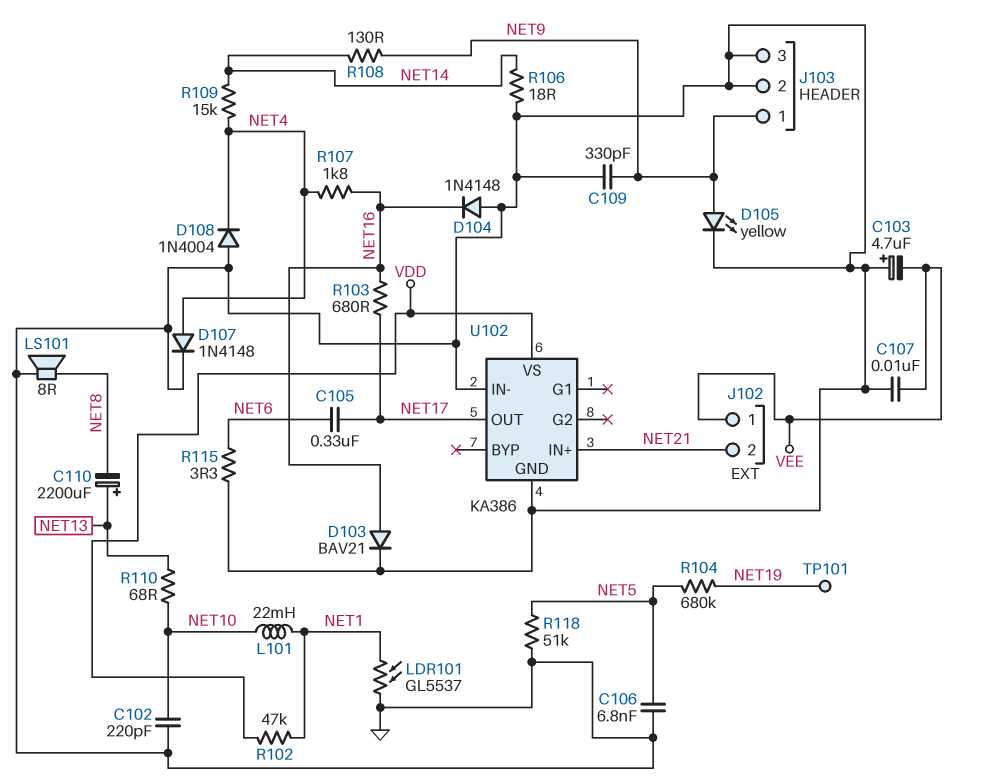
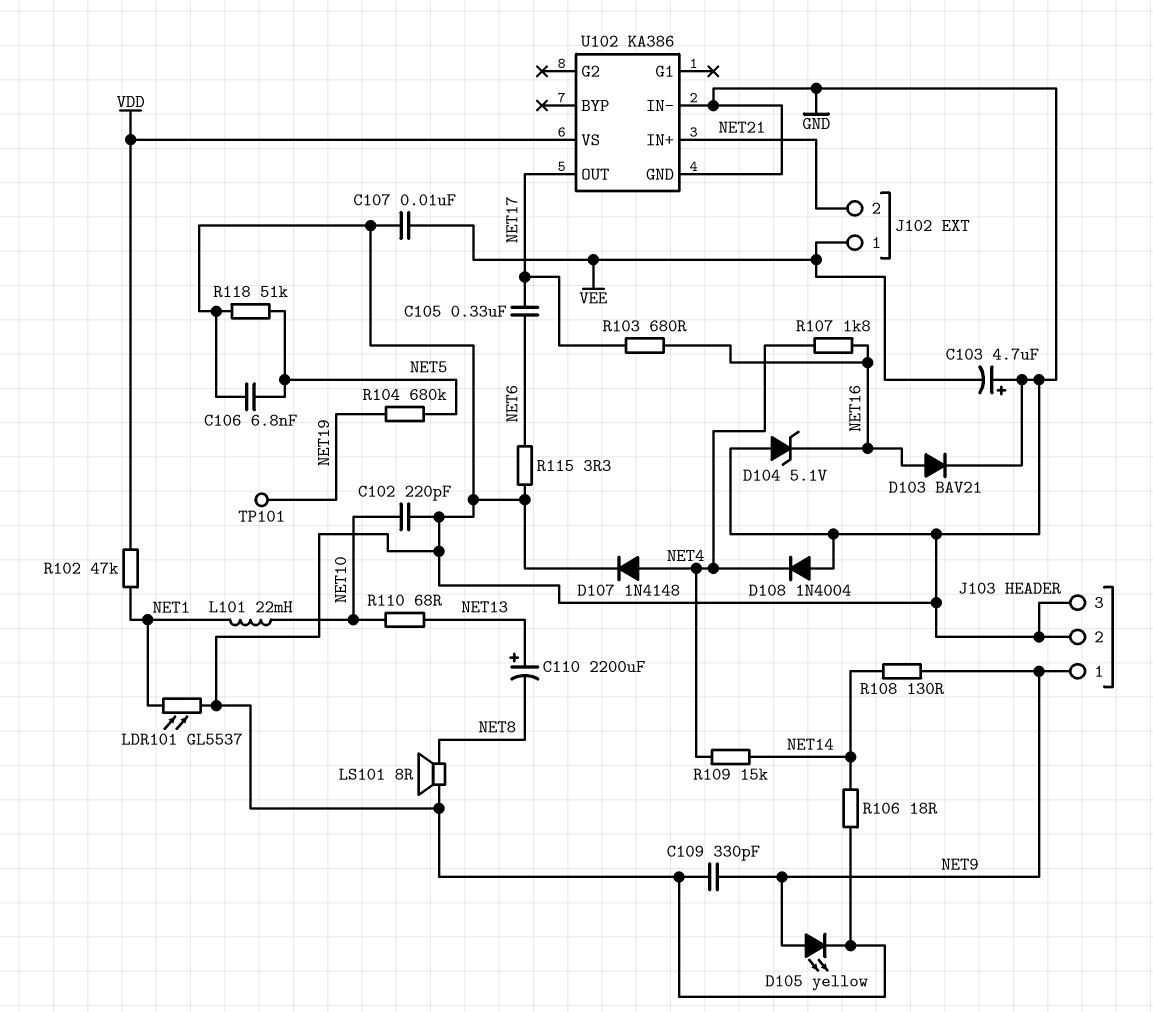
D104: diode 1N4148 (A GND, K NET16) -> zener 5.1V (A GND, K NET16)

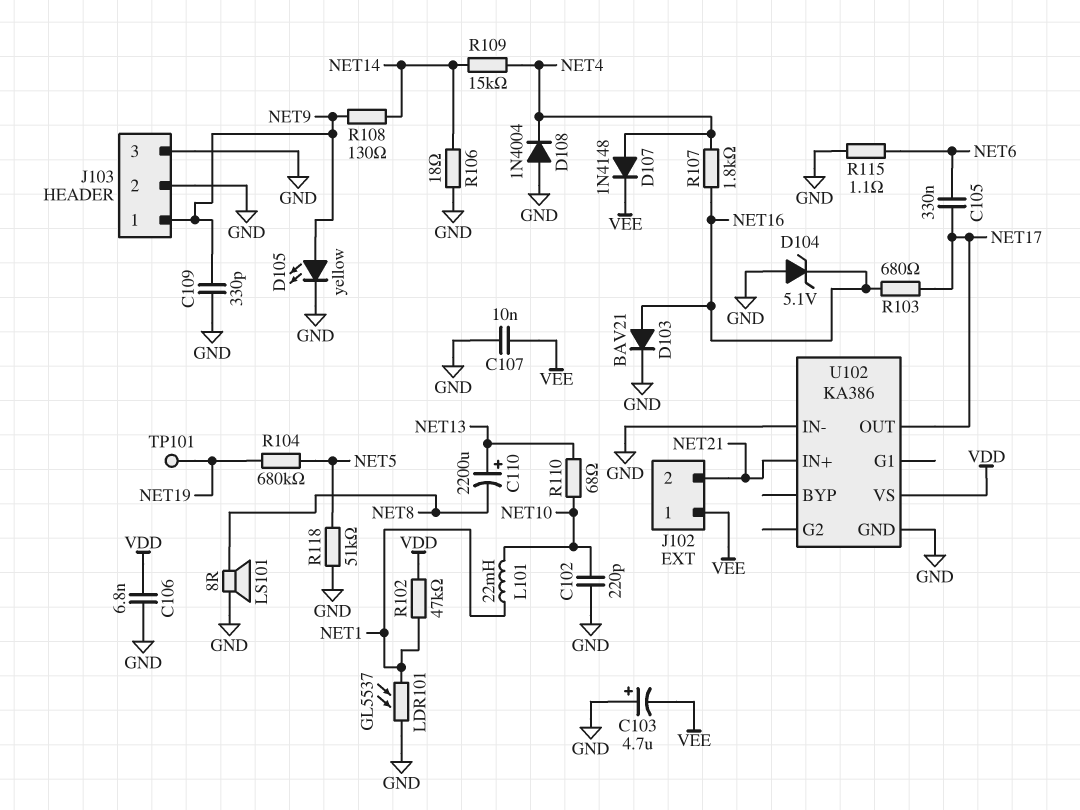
C106: 6.8nF (GND, NET5) -> 6.8nF (GND, VDD)
D107: diode 1N4148 (A NET4, K GND) -> diode 1N4148 (A NET4, K VEE)
R115: 3.3 (GND, NET6) -> 1.1 (GND, NET6)

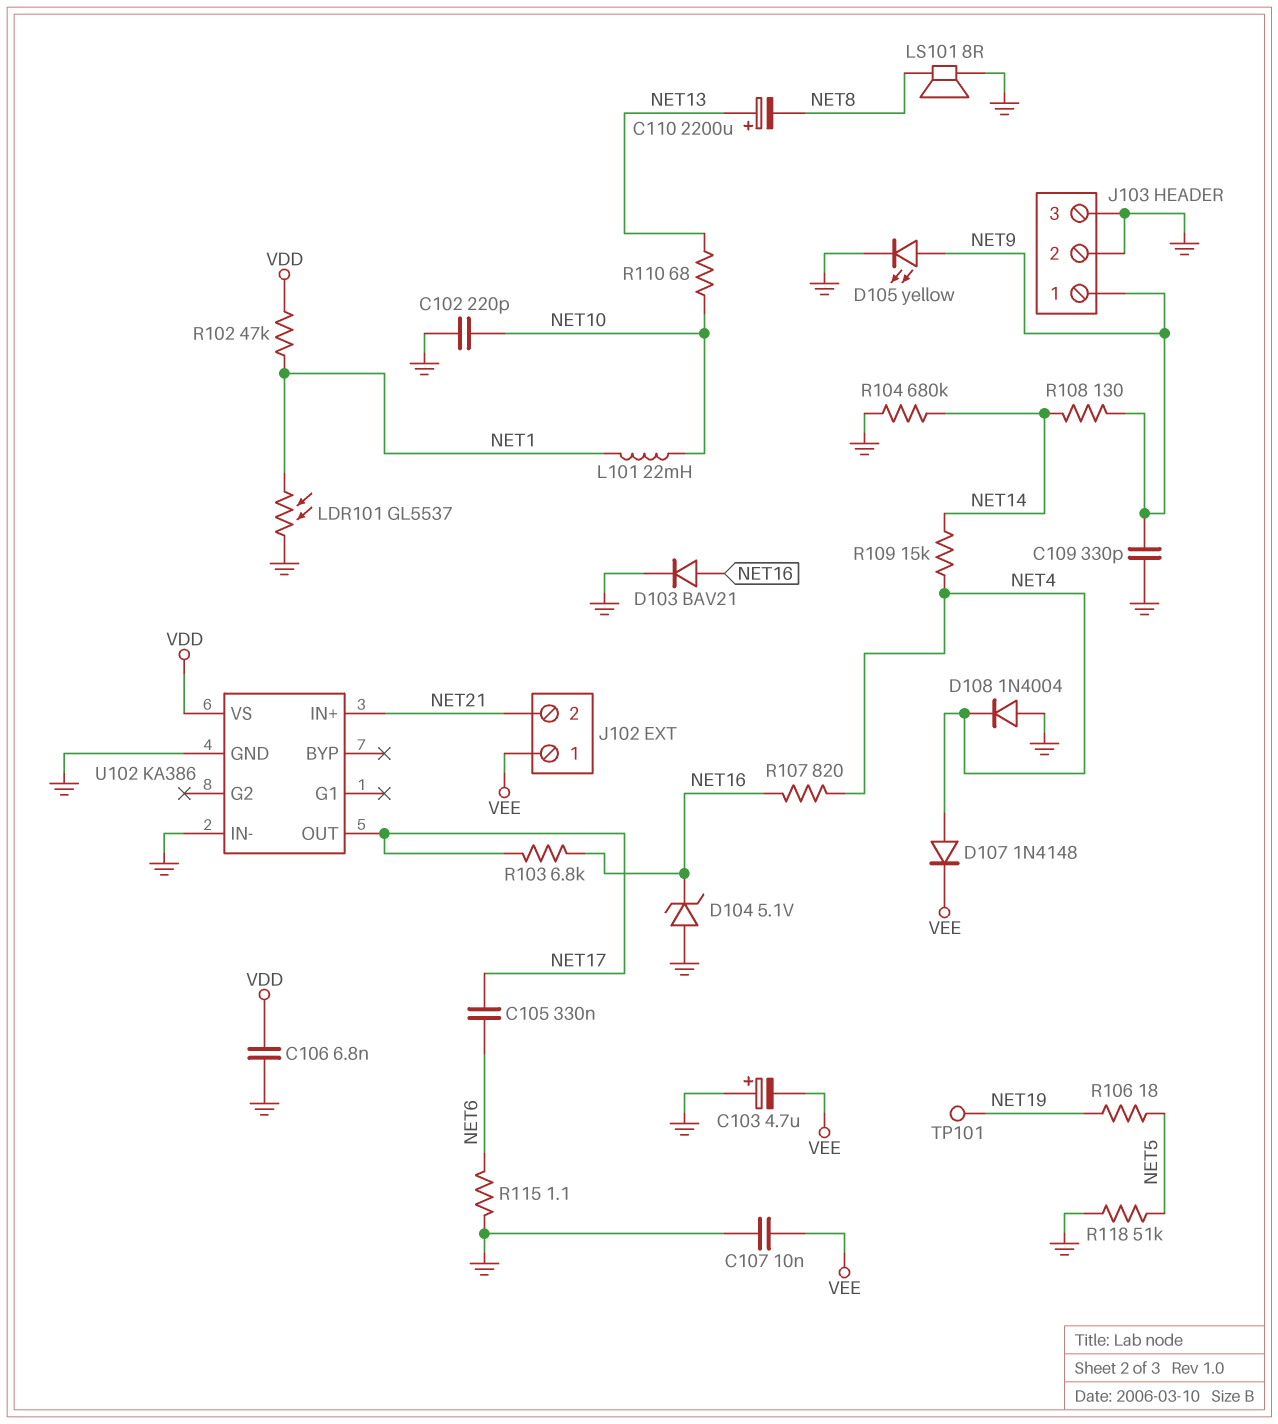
R103: 680 (NET16, NET17) -> 6.8k (NET16, NET17)
R104: 680k (NET5, NET19) -> 680k (GND, NET14)
R106: 18 (GND, NET14) -> 18 (NET5, NET19)
R107: 1.8k (NET4, NET16) -> 820 (NET4, NET16)

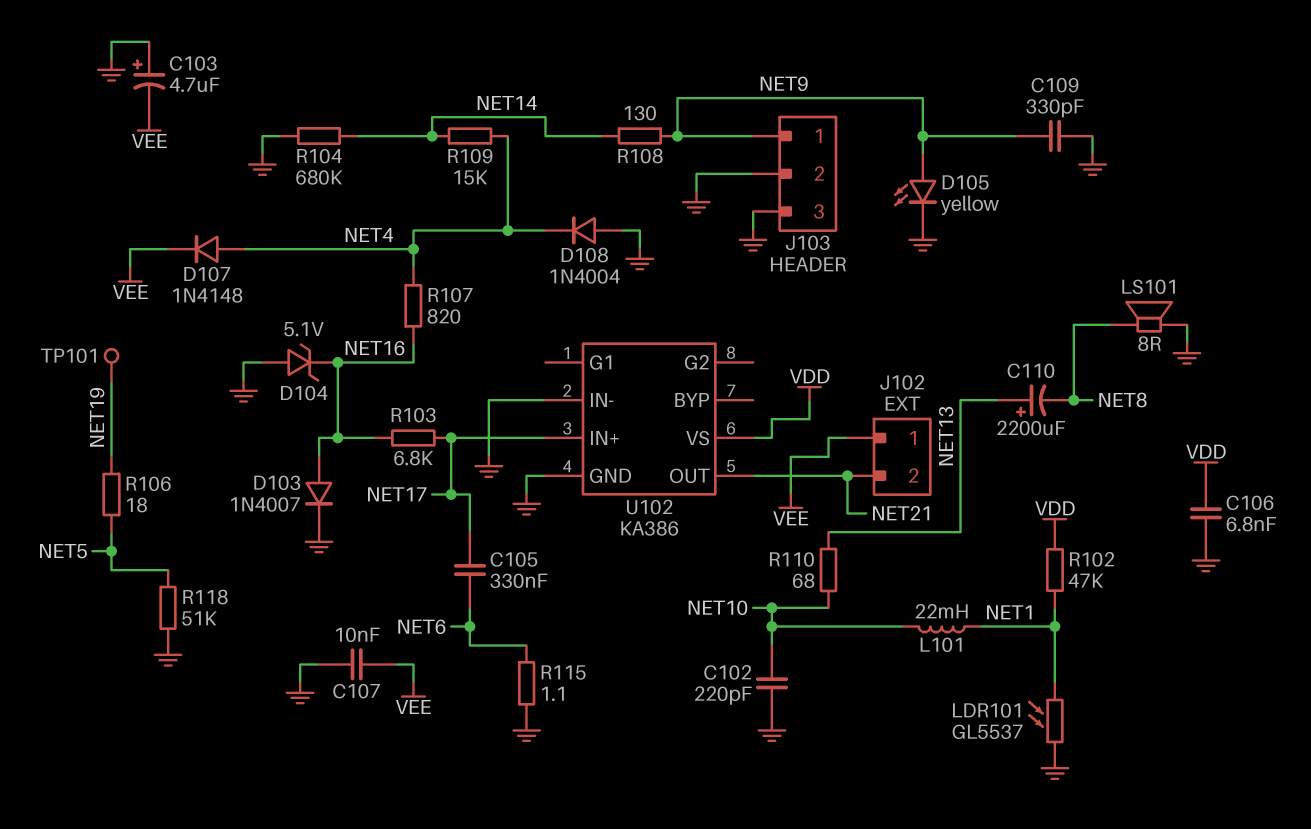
D103: diode BAV21 (A NET16, K GND) -> diode 1N4007 (A NET16, K GND)
U102 pin IN+: NET21 -> NET17
U102 pin OUT: NET17 -> NET21

